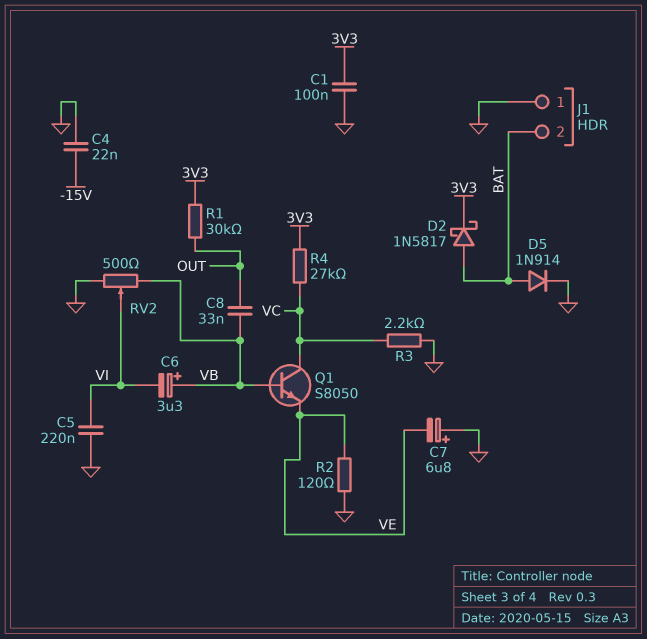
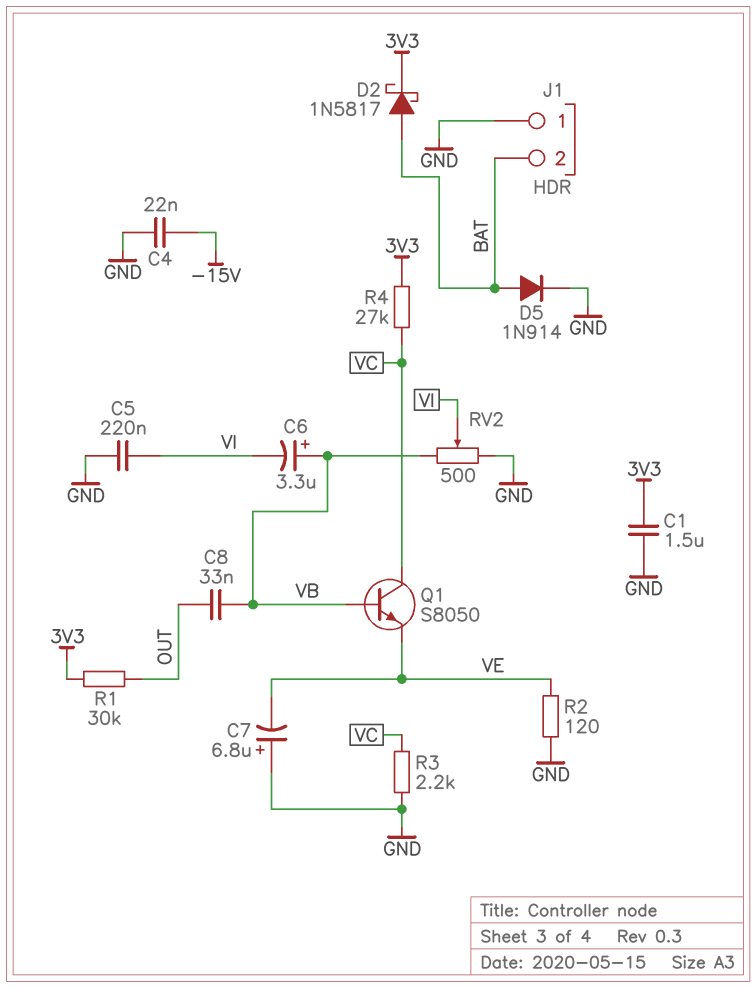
C1: 100nF (3V3, GND) -> 1.5uF (3V3, GND)

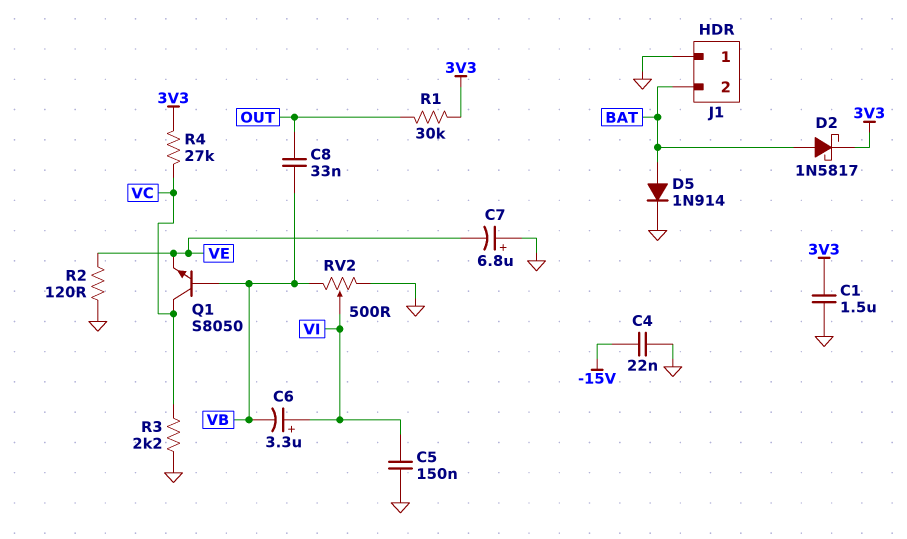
C5: 220nF (GND, VI) -> 150nF (GND, VI)
C6: 3.3uF (plus VB, minus VI) -> 3.3uF (plus VI, minus VB)

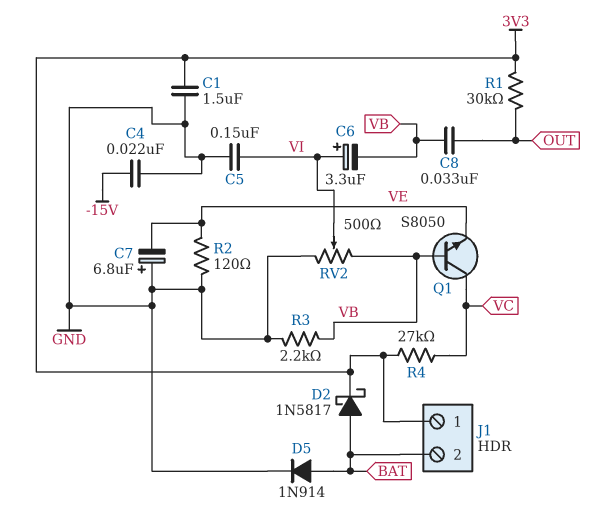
J1 pin 1: GND -> 3V3
R3: 2.2k (GND, VC) -> 2.2k (GND, VB)

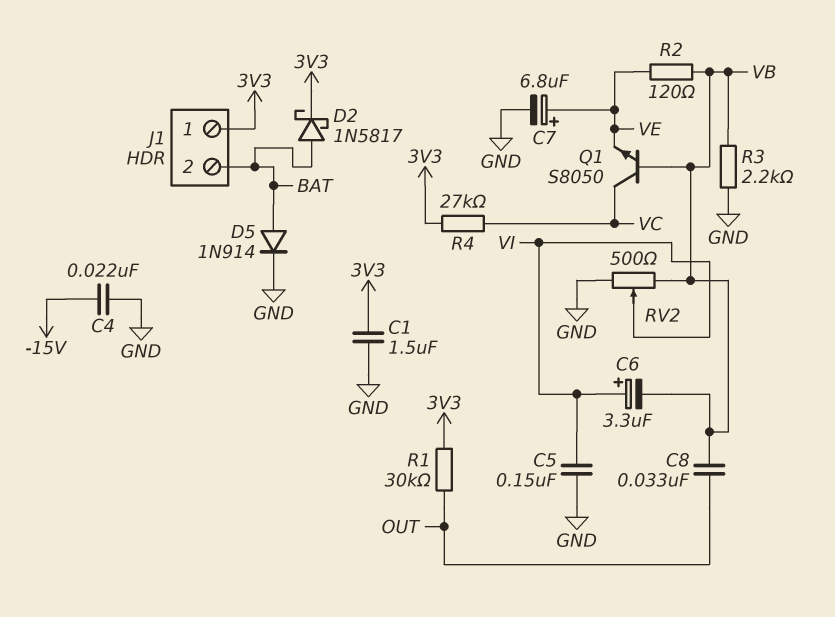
C7: 6.8uF (plus GND, minus VE) -> 6.8uF (plus VE, minus GND)
R2: 120 (GND, VE) -> 120 (VB, VE)

